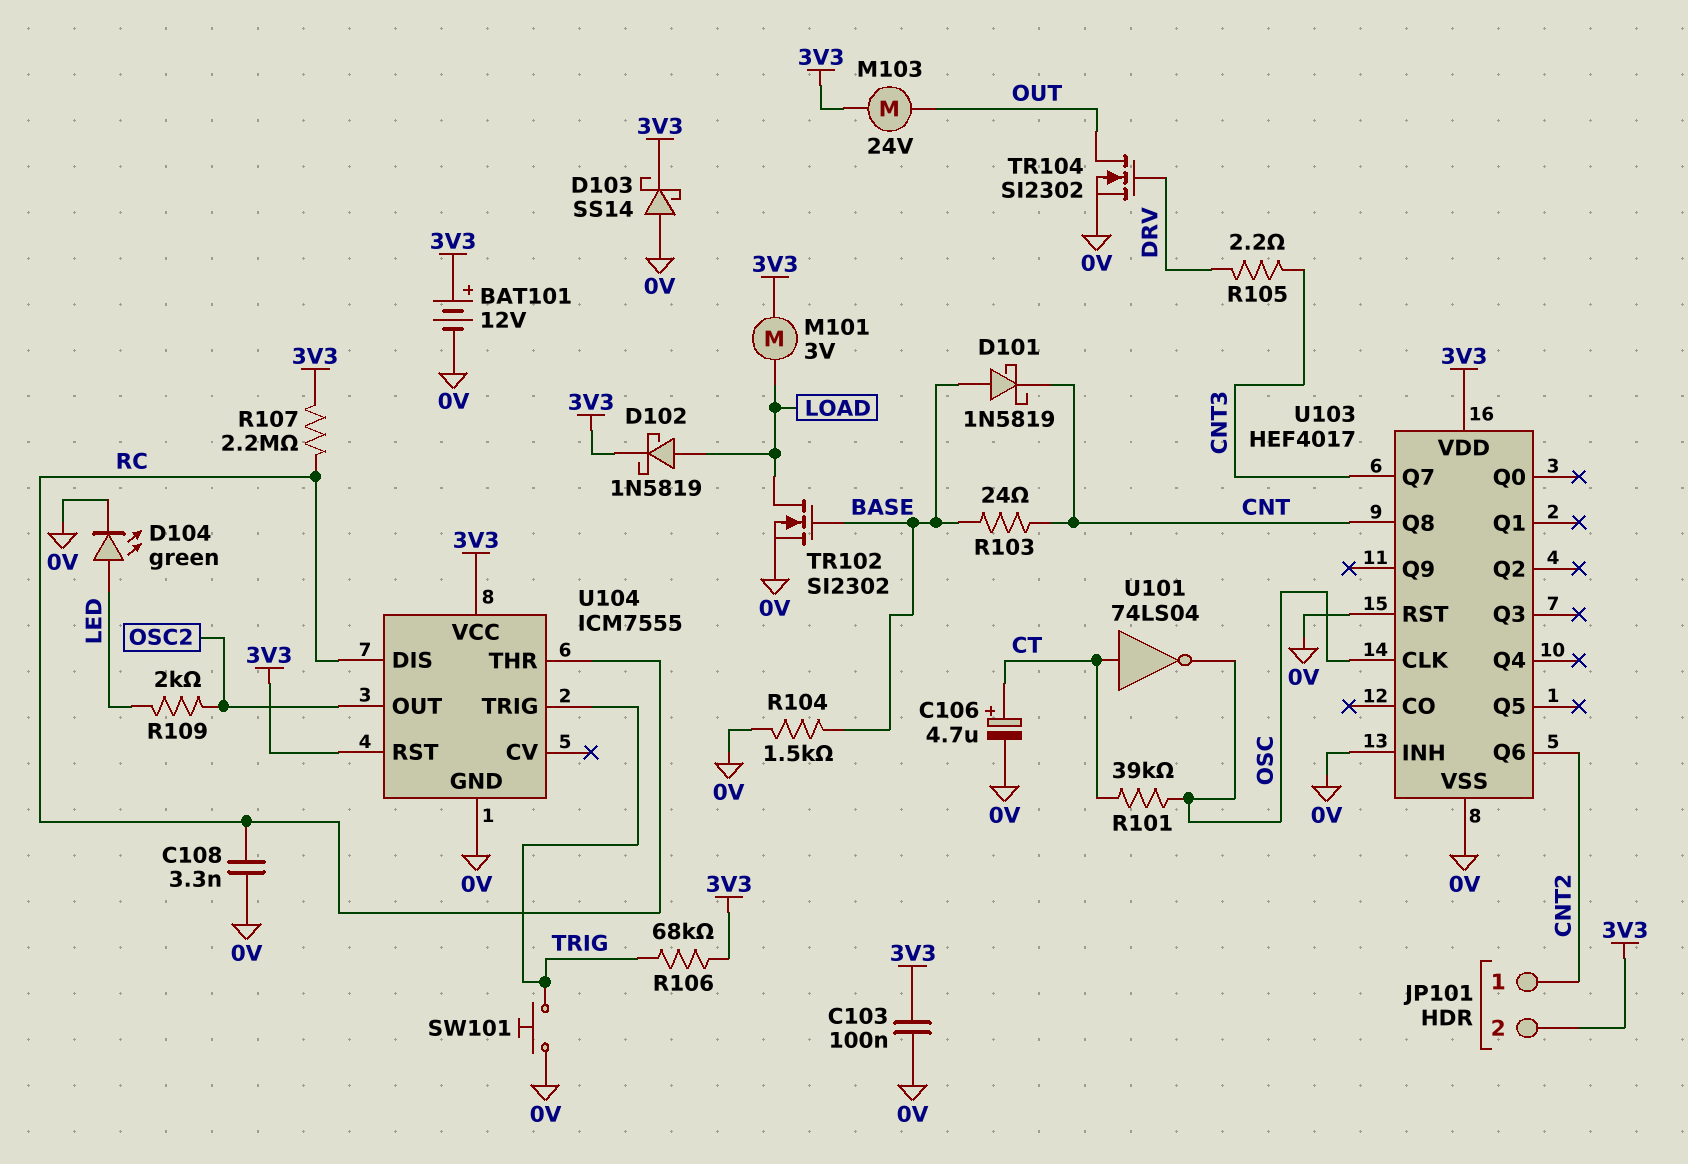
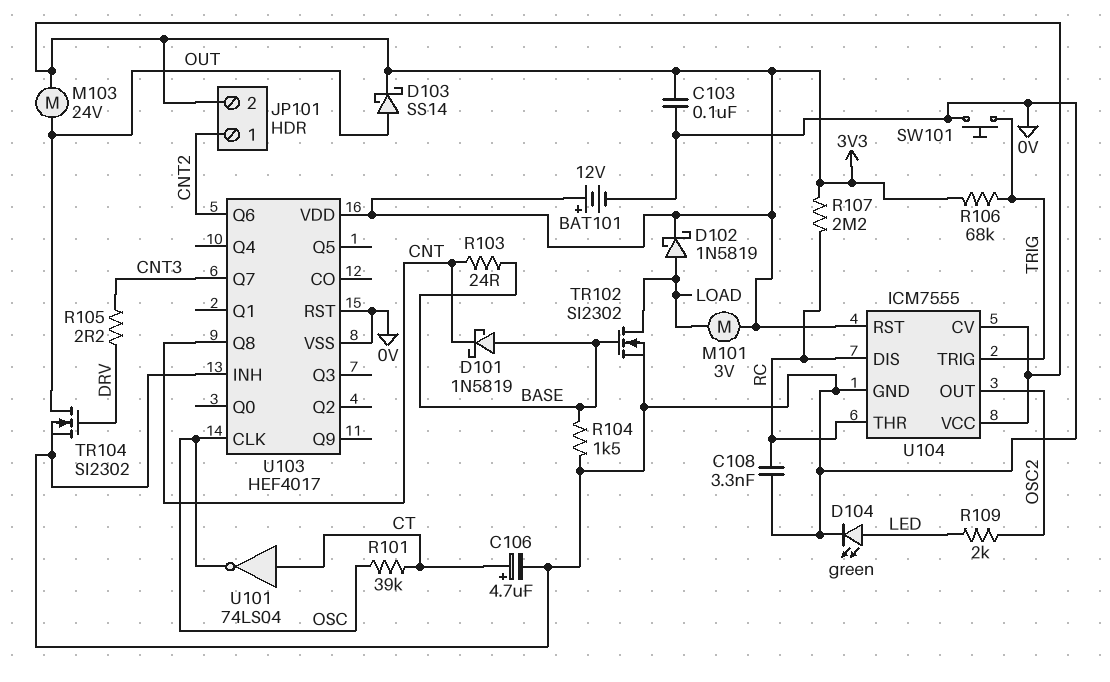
D103: schottky SS14 (A 0V, K 3V3) -> schottky SS14 (A OUT, K 3V3)
U104 pin CV: none -> 3V3

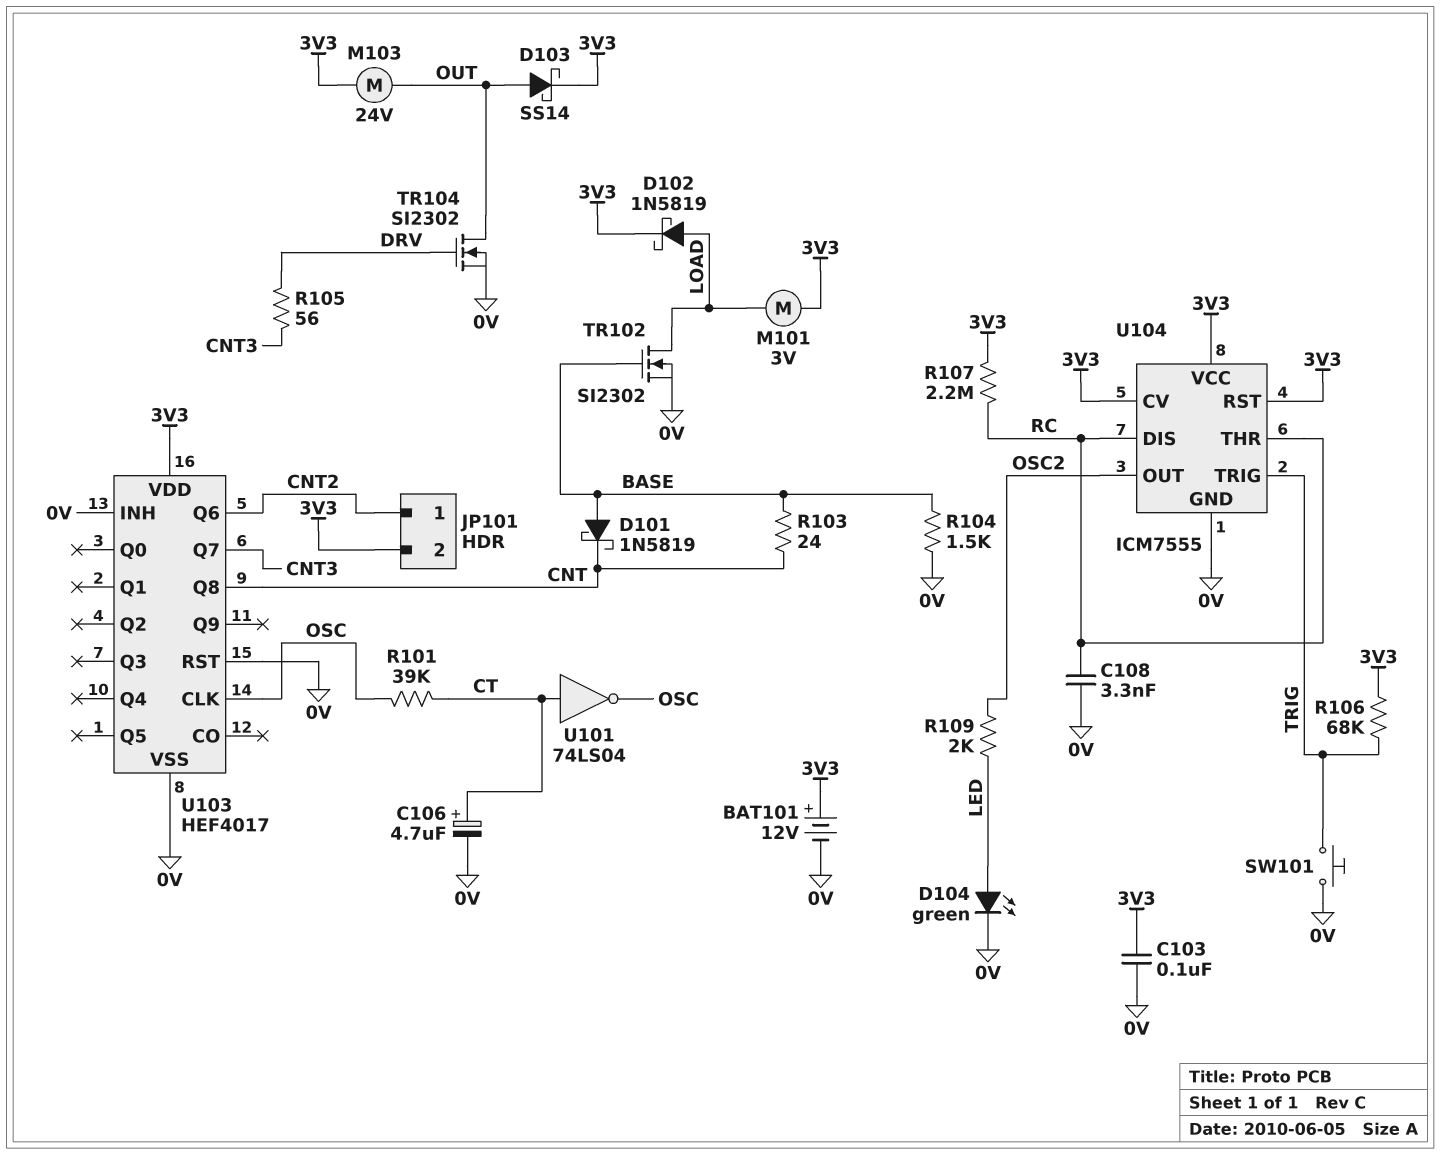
R105: 2.2 (CNT3, DRV) -> 56 (CNT3, DRV)

